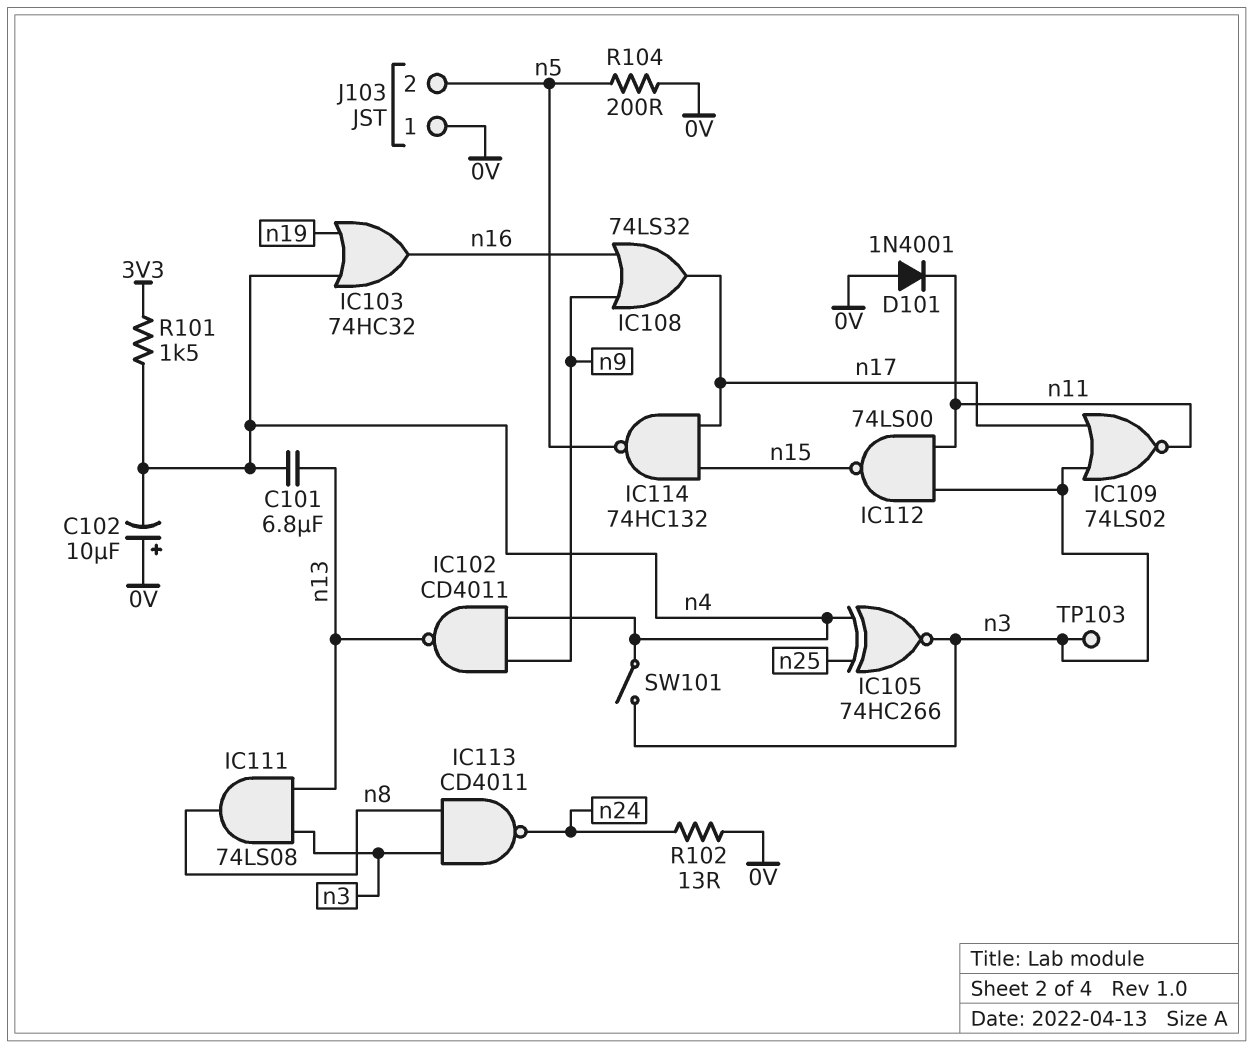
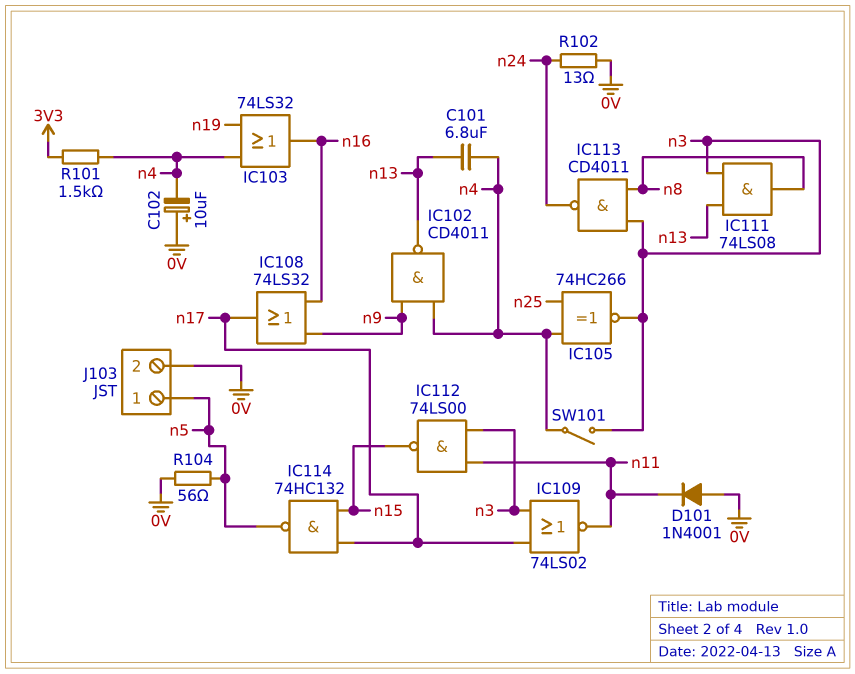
IC103: OR 74HC32 (in n4, in n19, out n16) -> OR 74LS32 (in n4, in n19, out n16)
J103 pin 1: 0V -> n5
J103 pin 2: n5 -> 0V
R104: 200 (0V, n5) -> 56 (0V, n5)
TP103: test point (n3) -> none

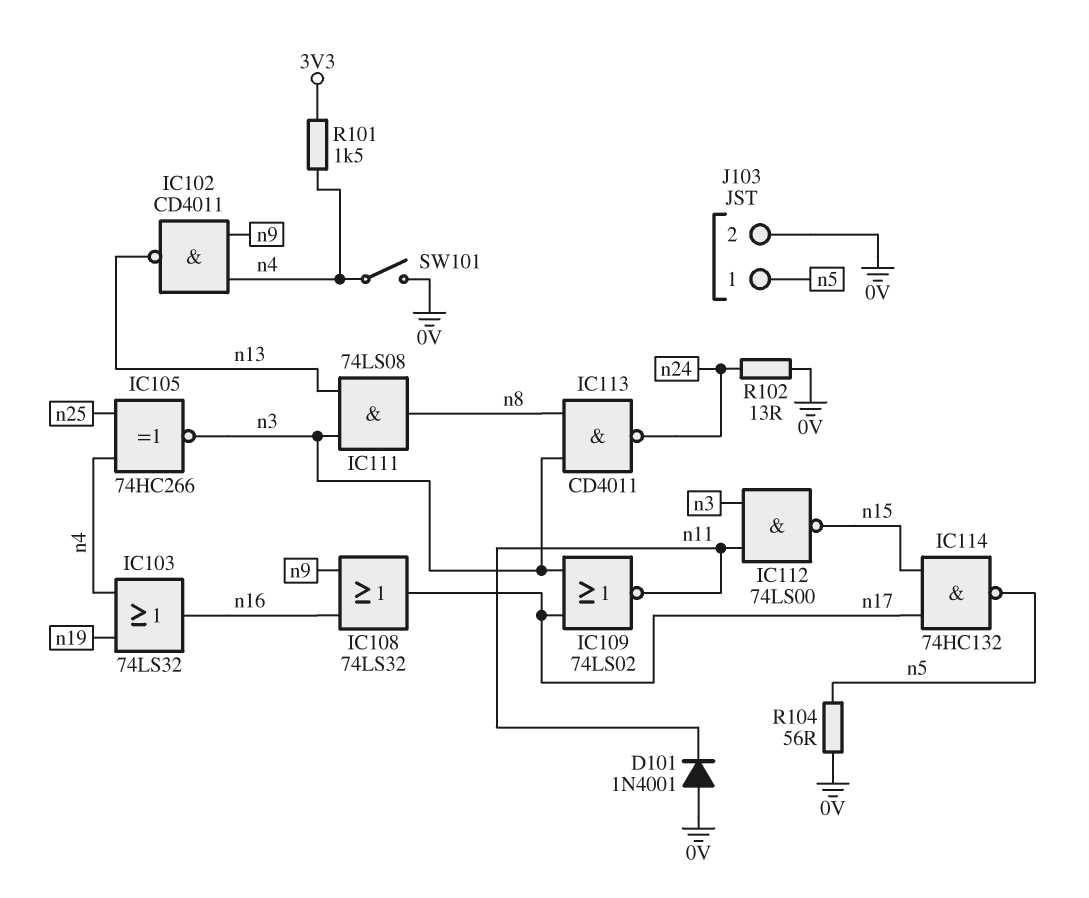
C101: 6.8uF (n4, n13) -> none
C102: 10uF (plus 0V, minus n4) -> none
SW101: switch (n3, n4) -> switch (0V, n4)

